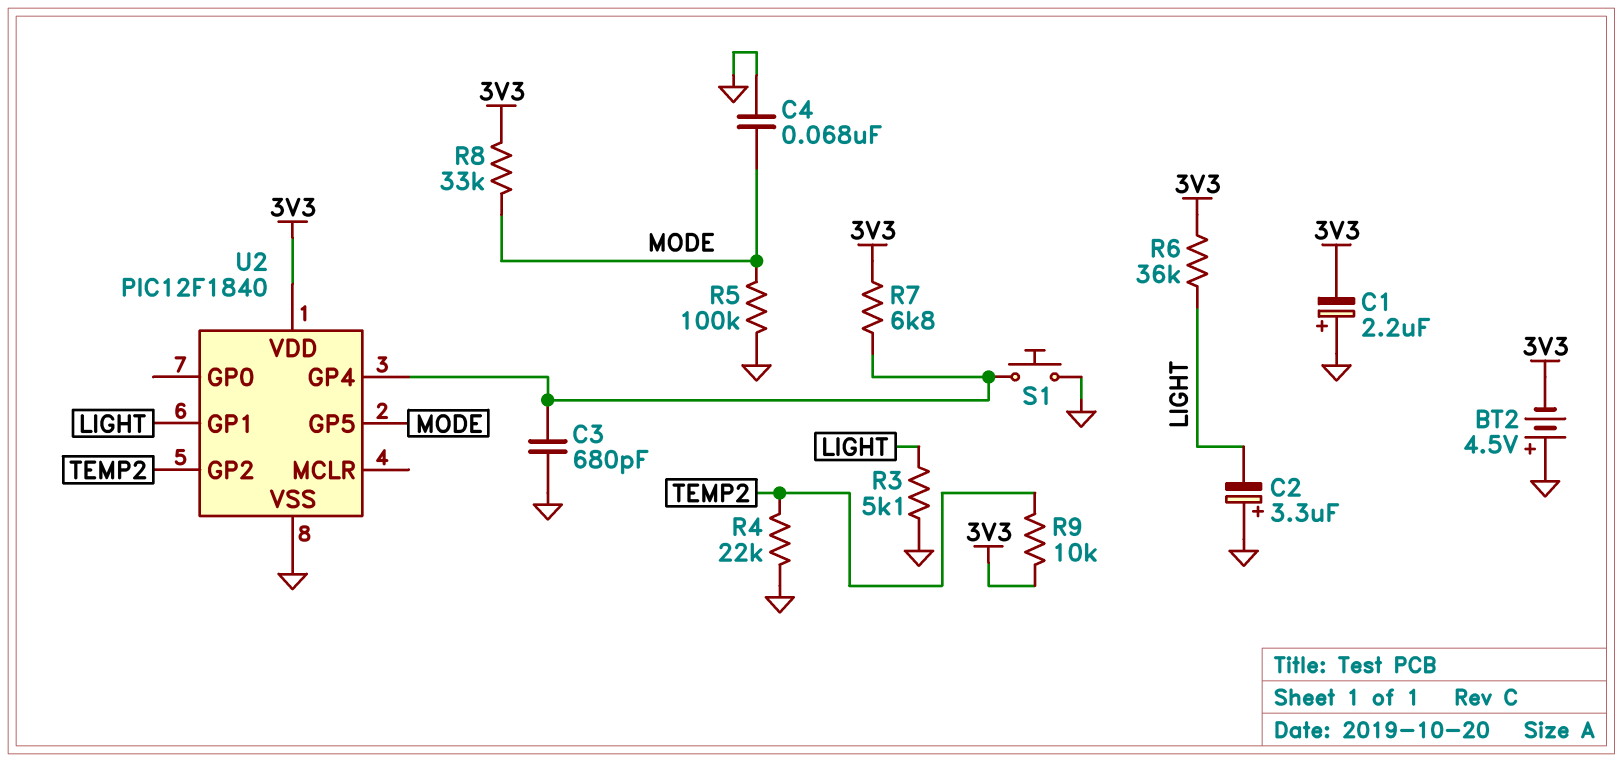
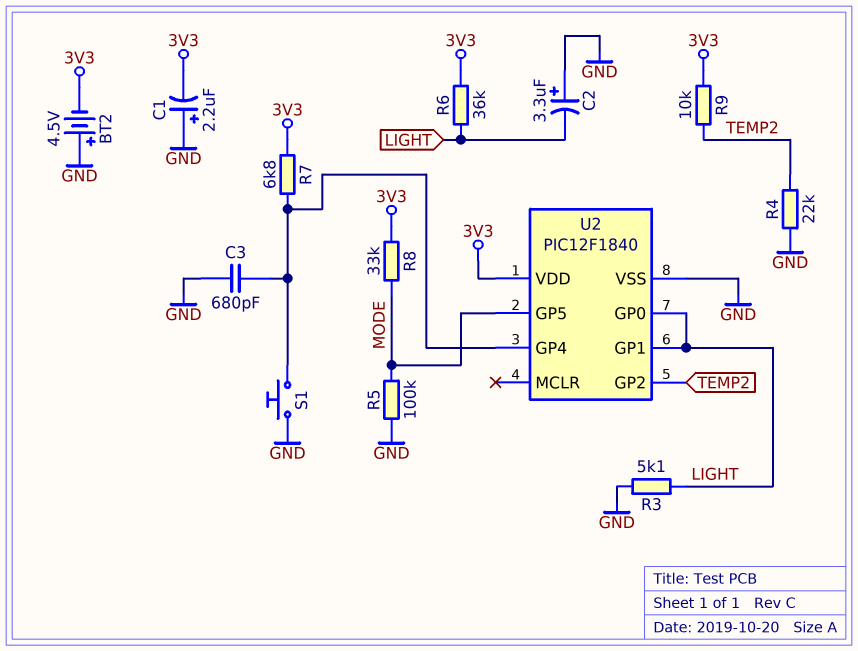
C4: 68nF (GND, MODE) -> none
U2 pin GP0: none -> LIGHT

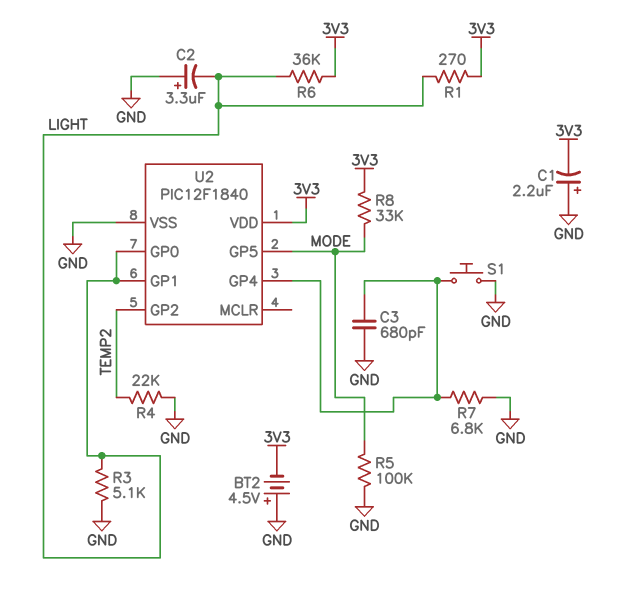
R1: none -> 270 (3V3, LIGHT)
R7: 6.8k (3V3, U2/GP4) -> 6.8k (GND, U2/GP4)
R9: 10k (3V3, TEMP2) -> none

